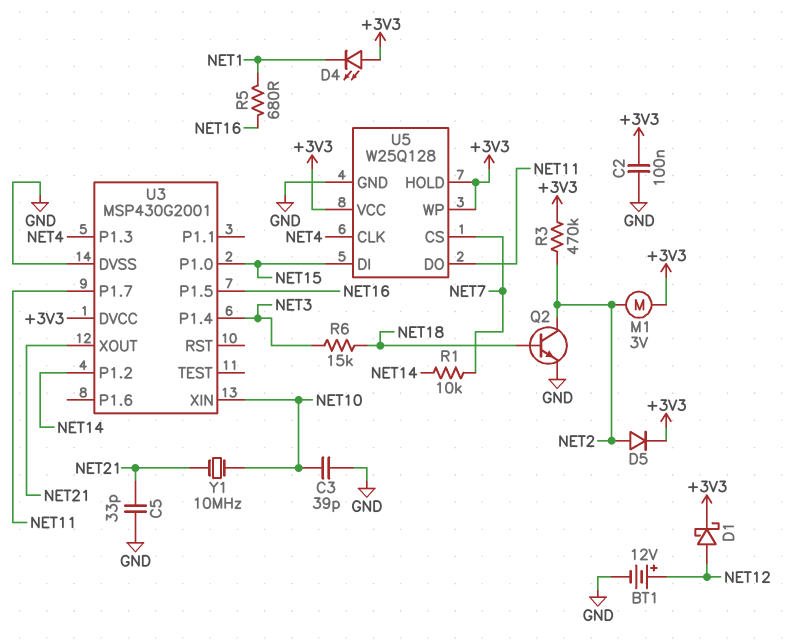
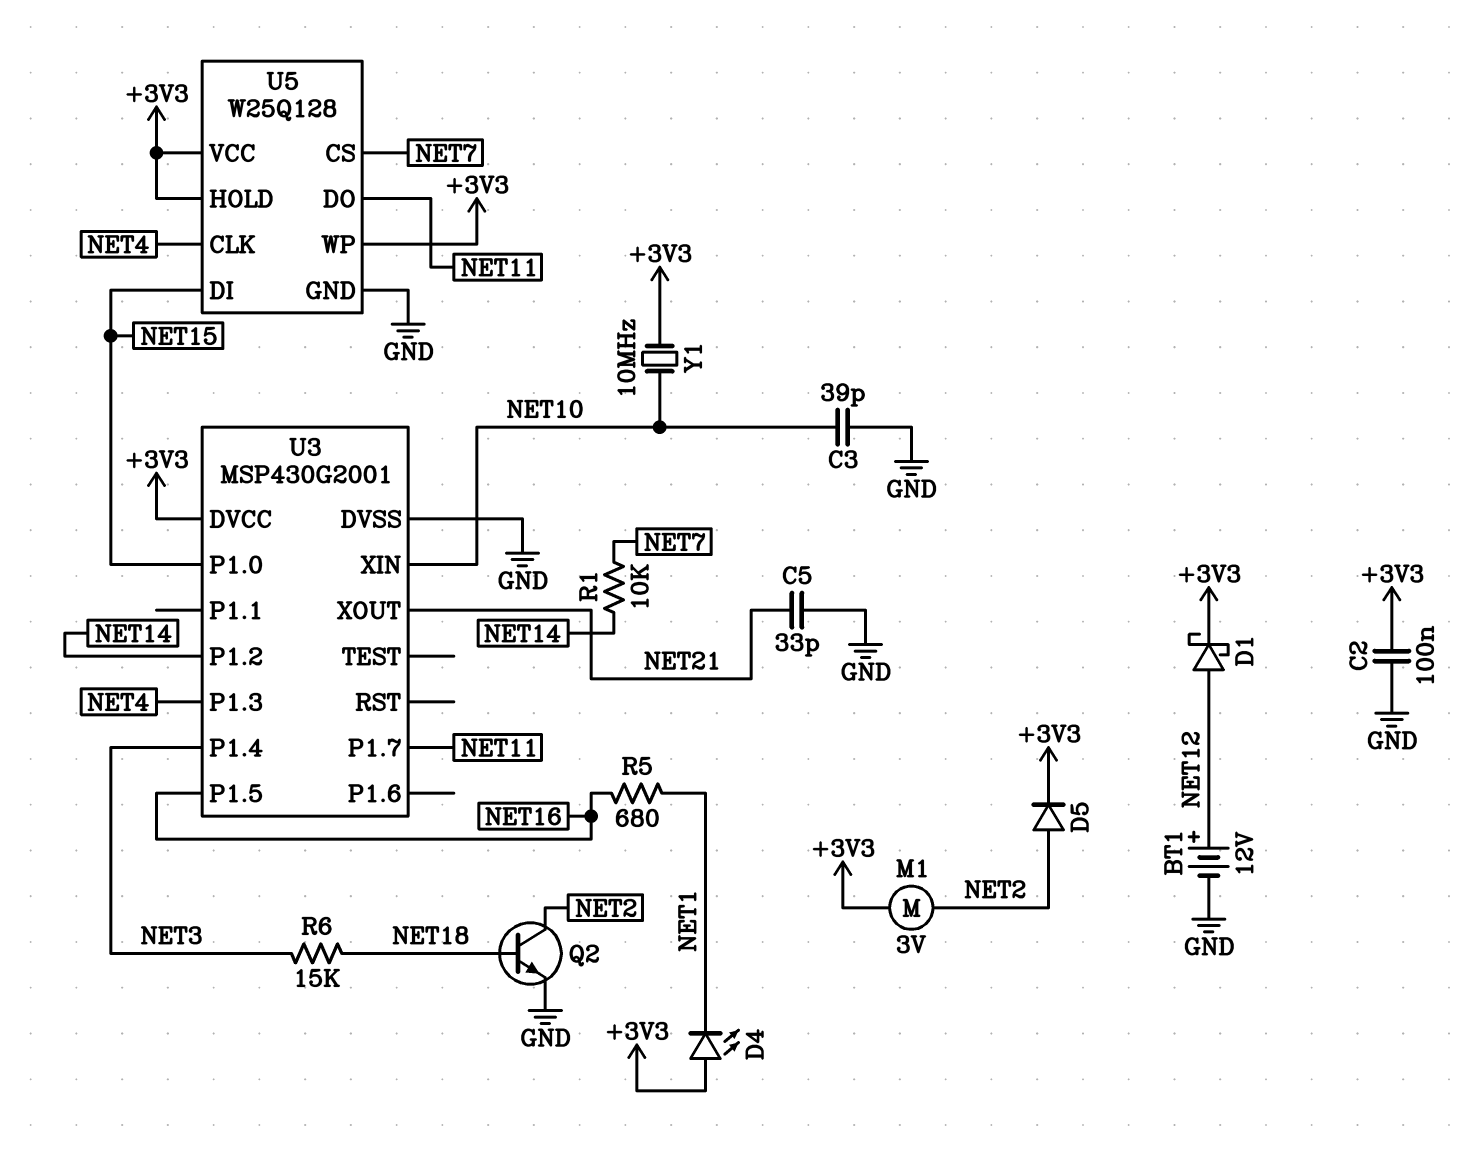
R3: 470k (+3V3, NET2) -> none
Y1: 10MHz (NET10, NET21) -> 10MHz (+3V3, NET10)

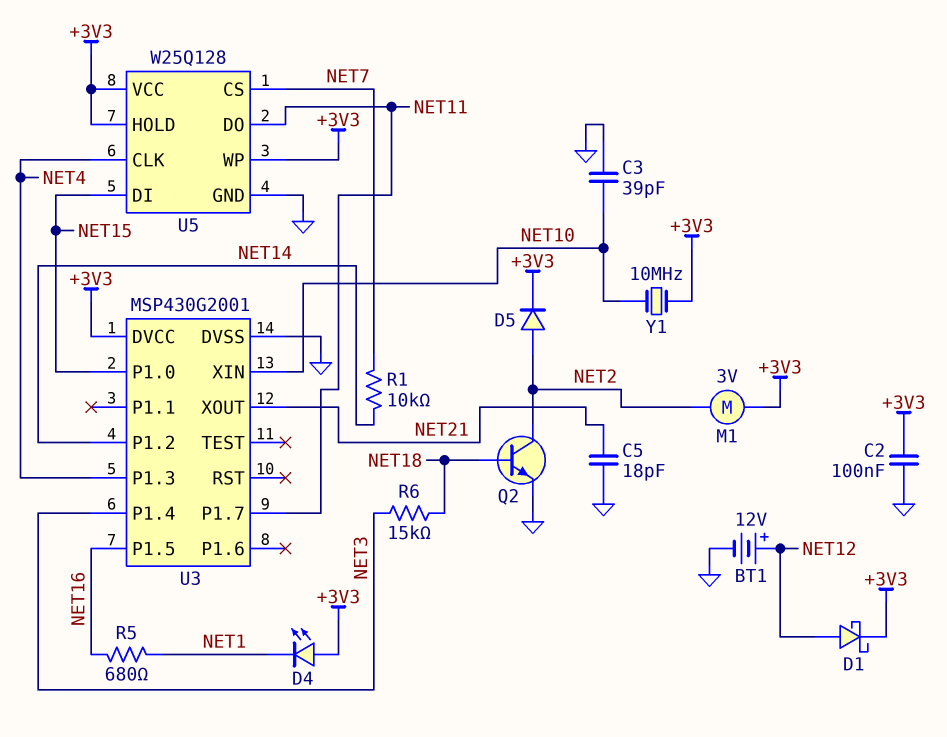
C5: 33pF (GND, NET21) -> 18pF (GND, NET21)

